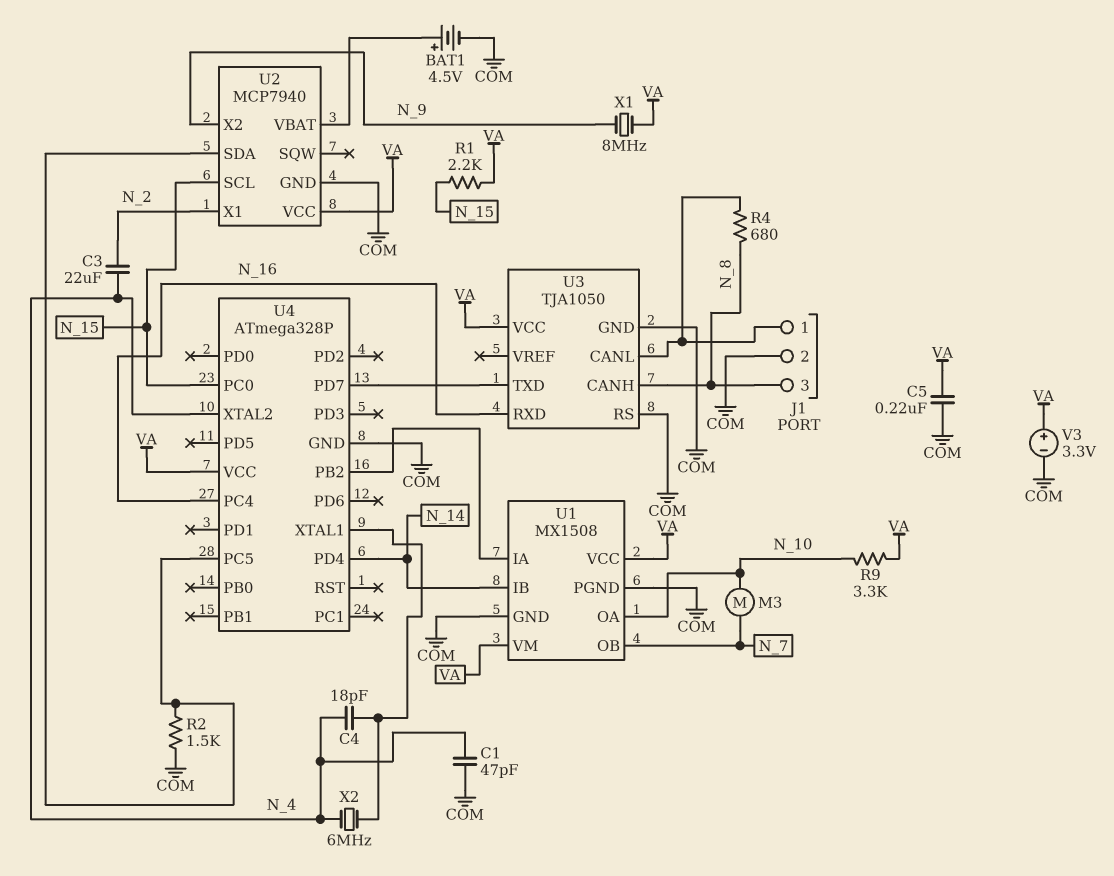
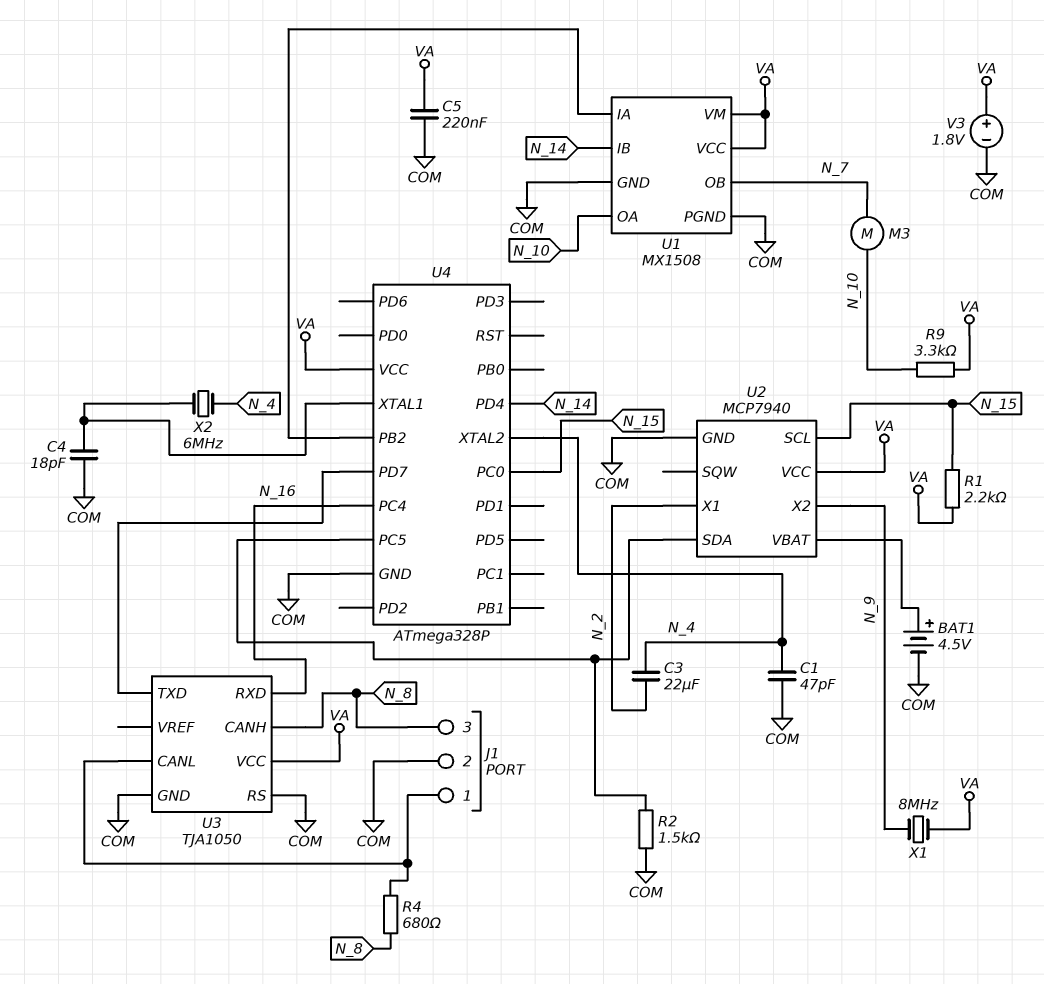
C4: 18pF (N_4, U4/XTAL1) -> 18pF (COM, U4/XTAL1)
V3: 3.3V (plus VA, minus COM) -> 1.8V (plus VA, minus COM)

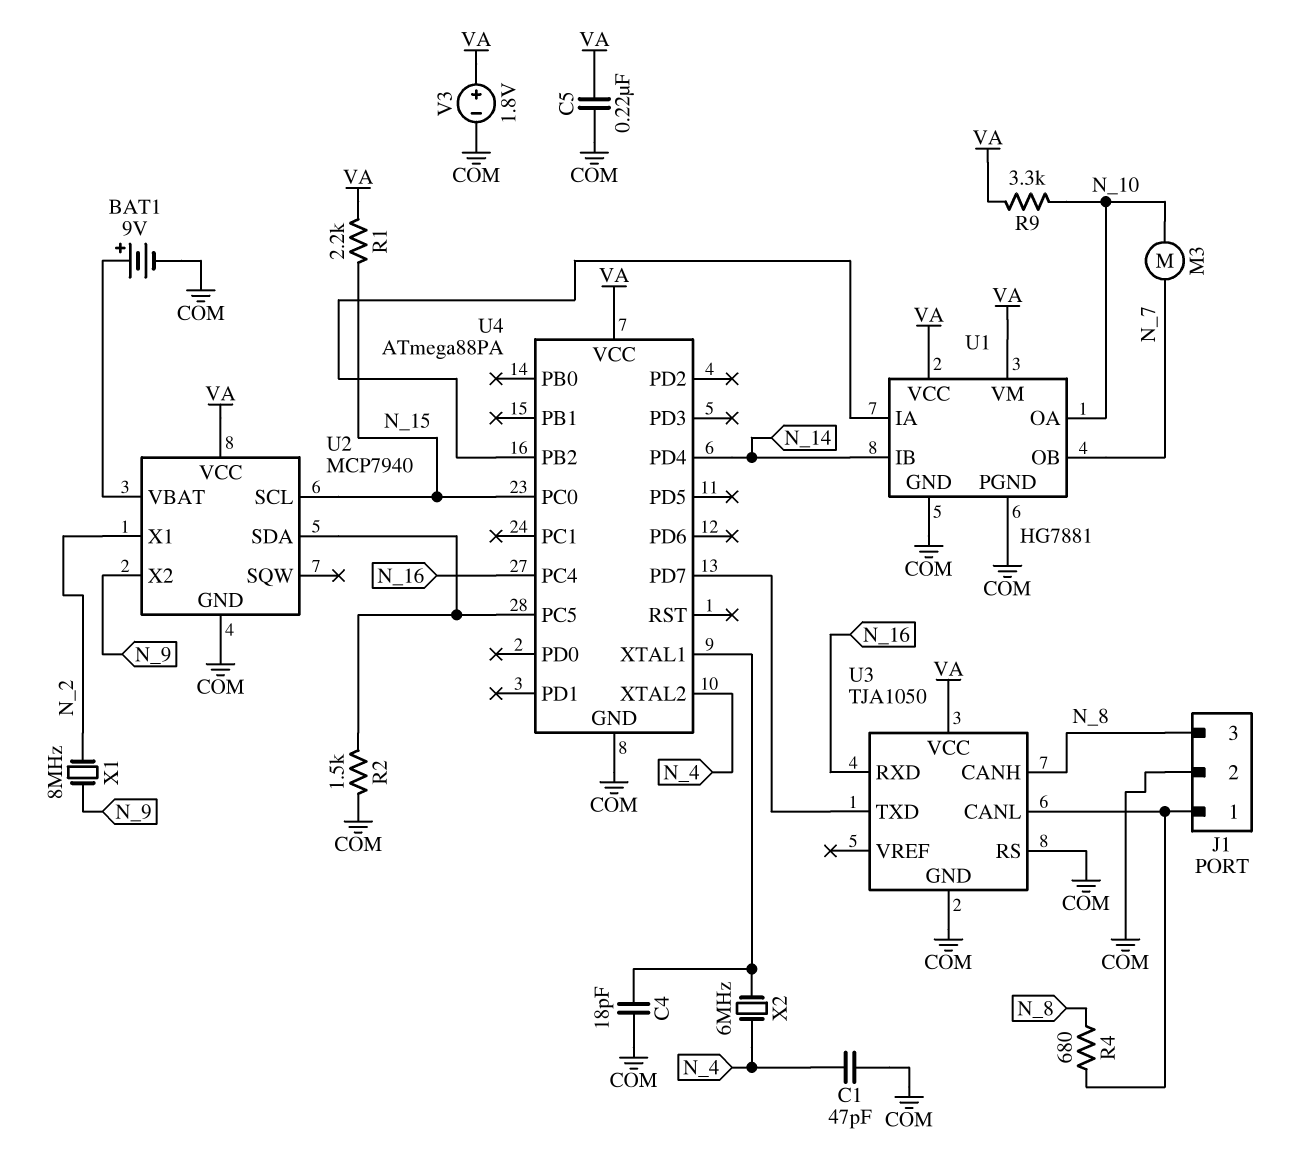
BAT1: 4.5V (plus U2/VBAT, minus COM) -> 9V (plus U2/VBAT, minus COM)
C3: 22uF (N_2, N_4) -> none
U1: MX1508 -> HG7881
U4: ATmega328P -> ATmega88PA
X1: 8MHz (N_9, VA) -> 8MHz (N_2, N_9)

